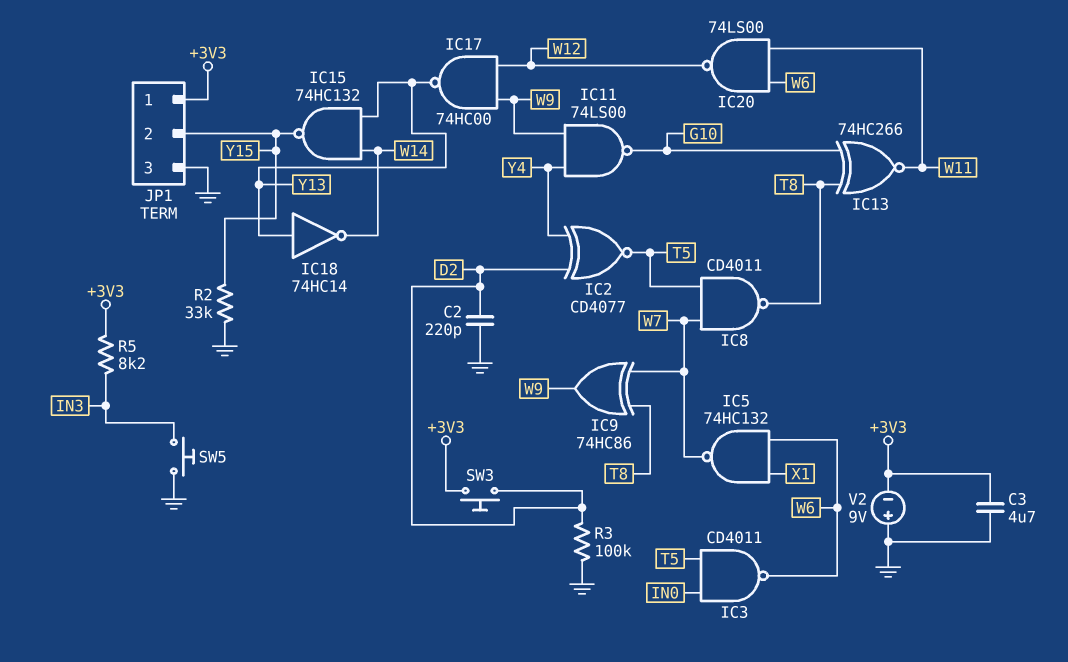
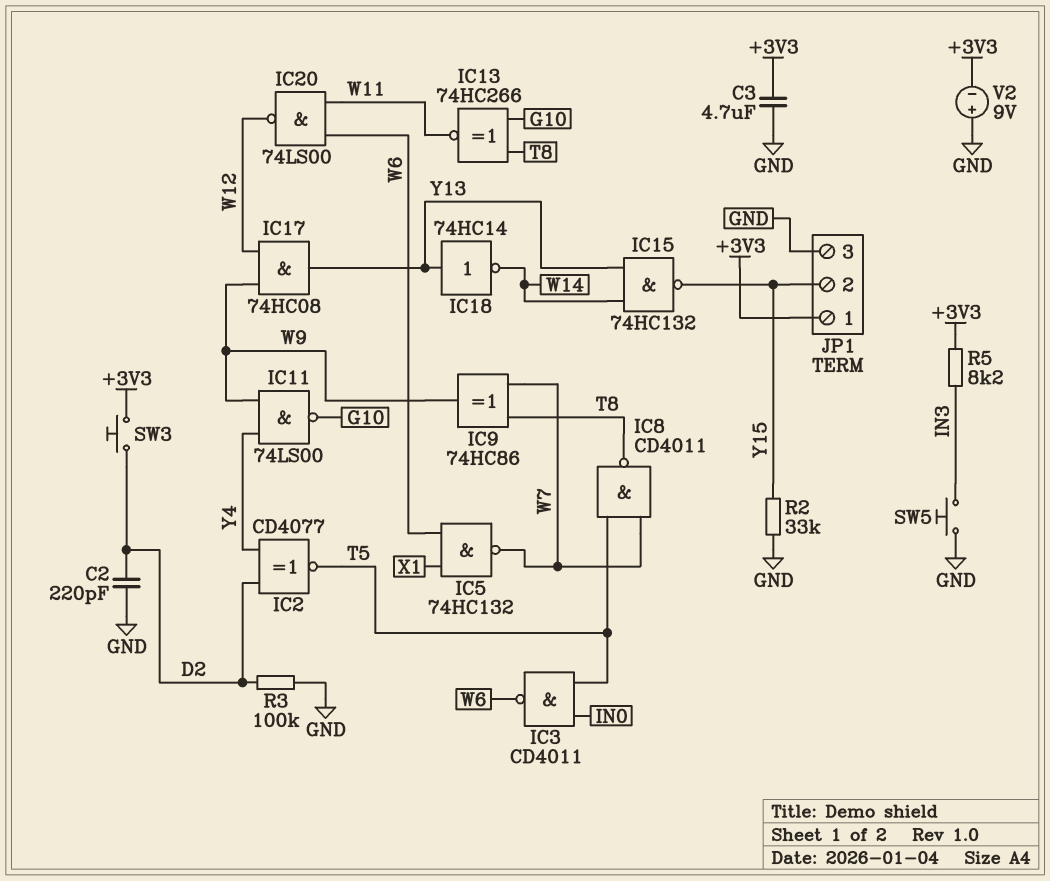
IC17: NAND 74HC00 (in W9, in W12, out Y13) -> AND 74HC08 (in W9, in W12, out Y13)

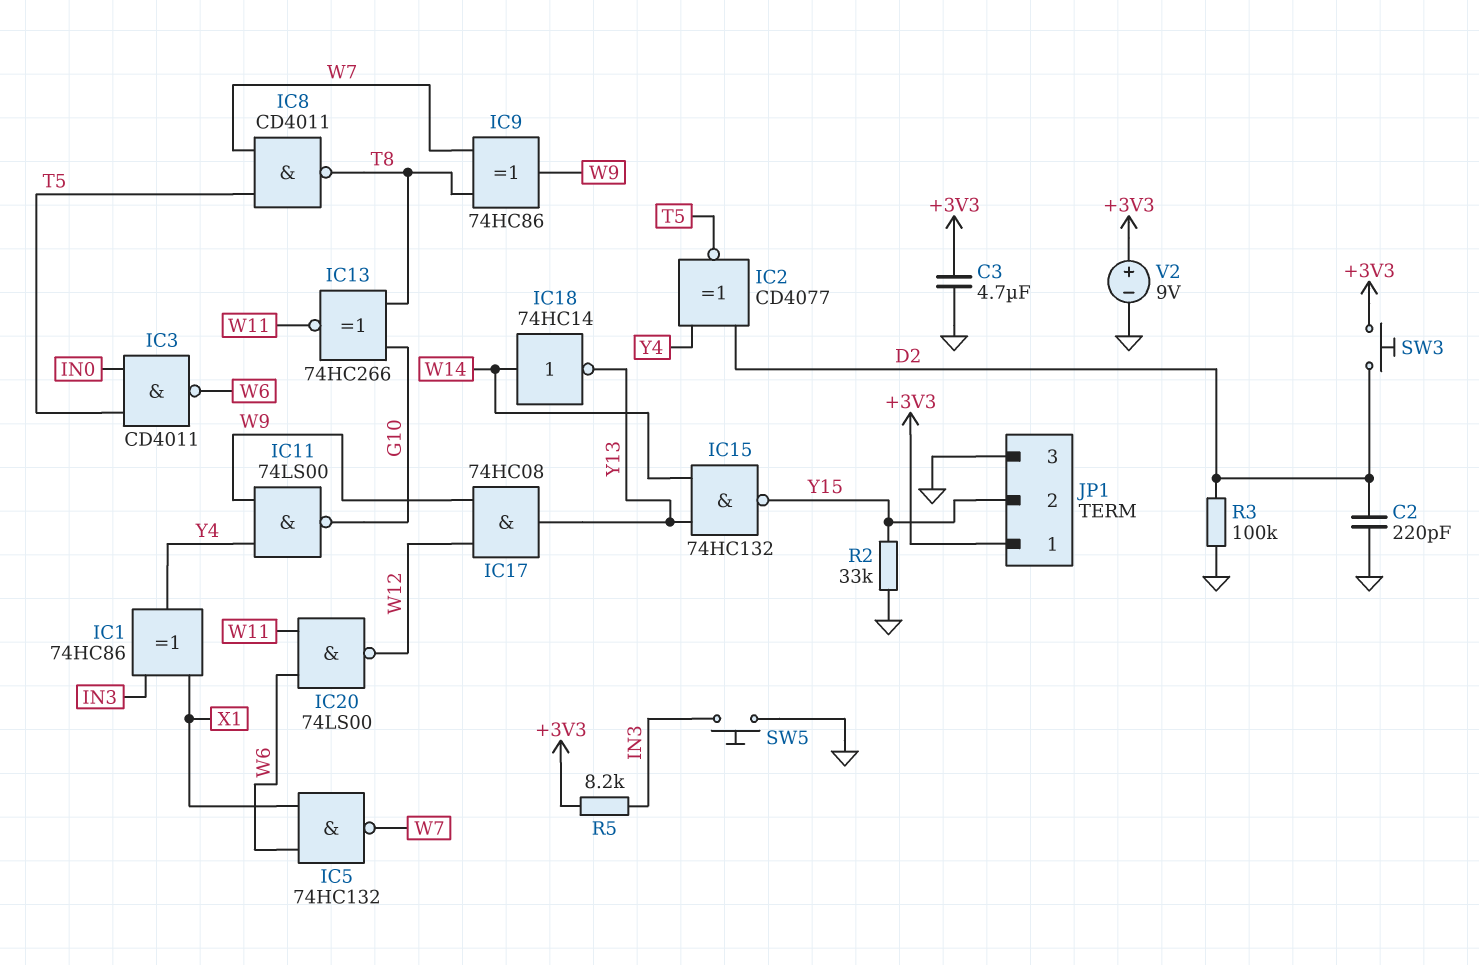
IC1: none -> XOR 74HC86 (in IN3, in X1, out Y4)
IC18: NOT 74HC14 (in Y13, out W14) -> NOT 74HC14 (in W14, out Y13)
V2: 9V (plus GND, minus +3V3) -> 9V (plus +3V3, minus GND)

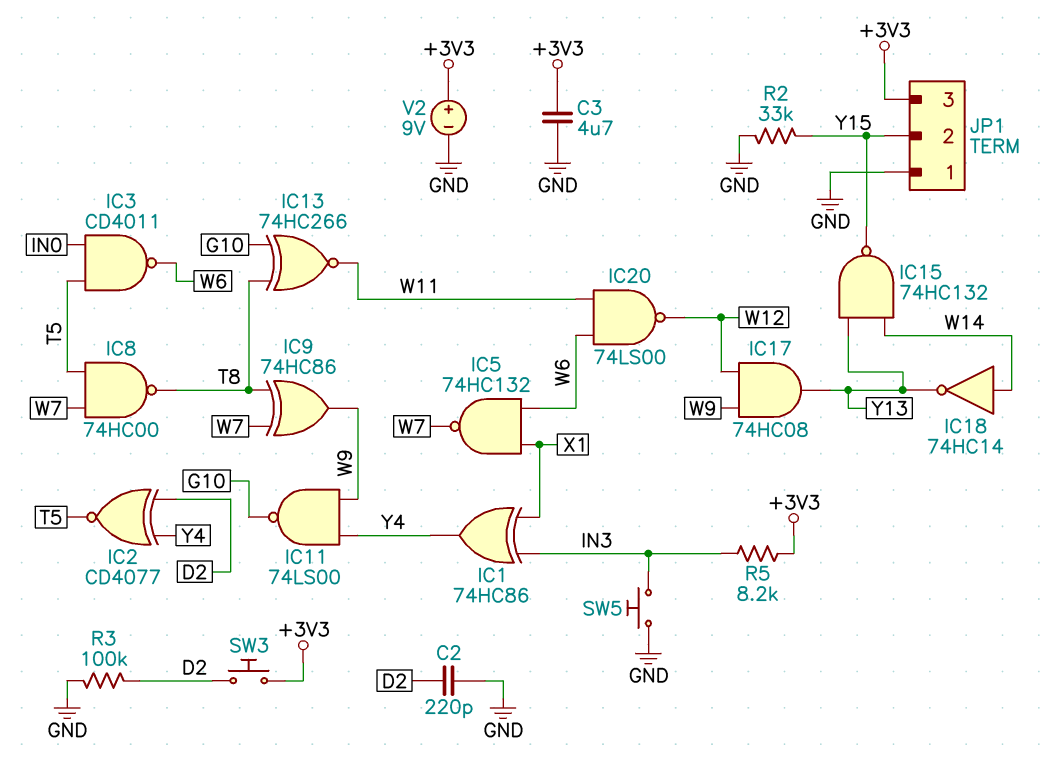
IC8: NAND CD4011 (in T5, in W7, out T8) -> NAND 74HC00 (in T5, in W7, out T8)
JP1 pin 1: +3V3 -> GND
JP1 pin 3: GND -> +3V3

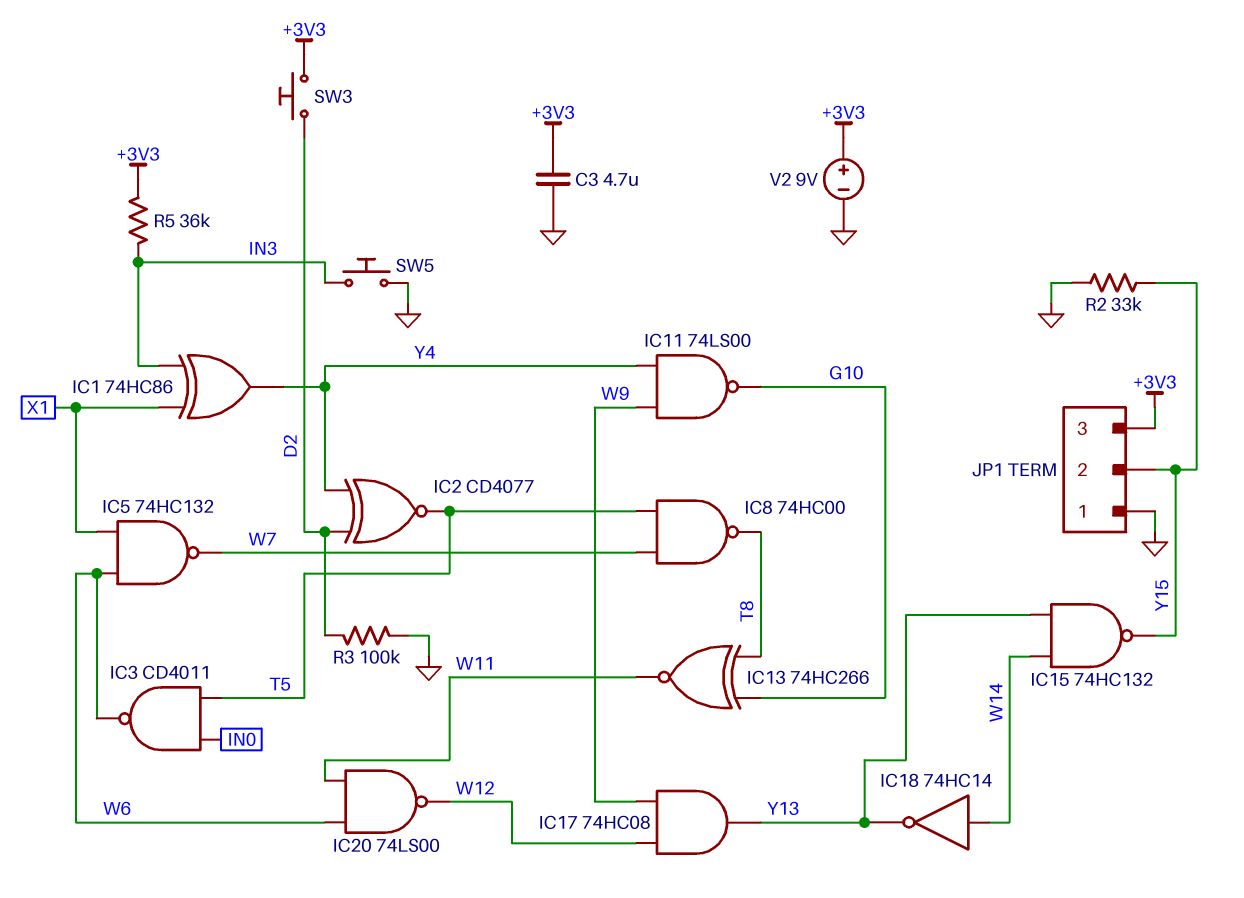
C2: 220pF (D2, GND) -> none
IC9: XOR 74HC86 (in T8, in W7, out W9) -> none
R5: 8.2k (+3V3, IN3) -> 36k (+3V3, IN3)

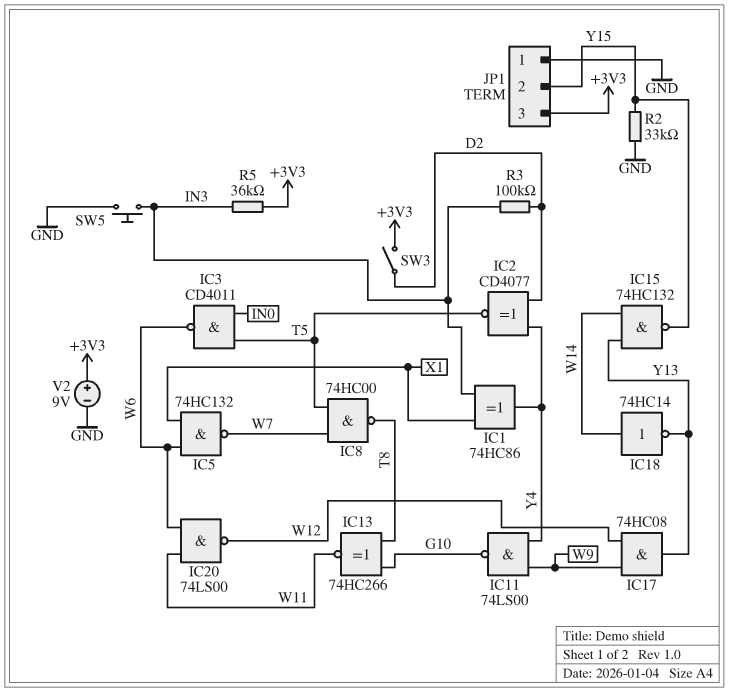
C3: 4.7uF (+3V3, GND) -> none
R3: 100k (D2, GND) -> 100k (D2, IN3)
SW3: button (+3V3, D2) -> switch (+3V3, D2)

